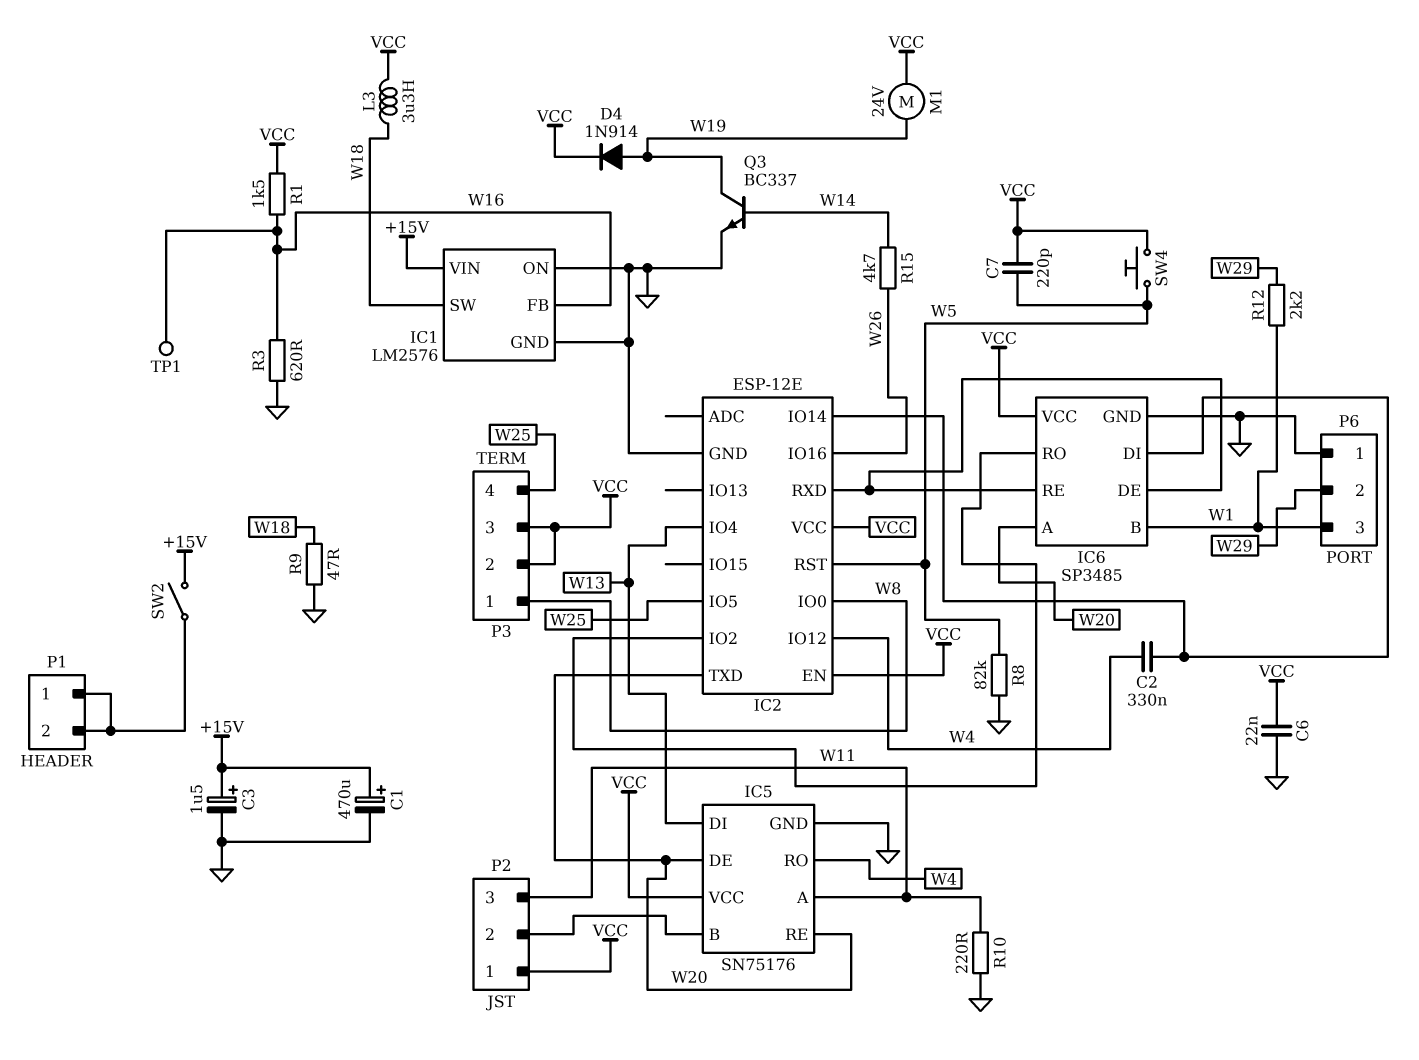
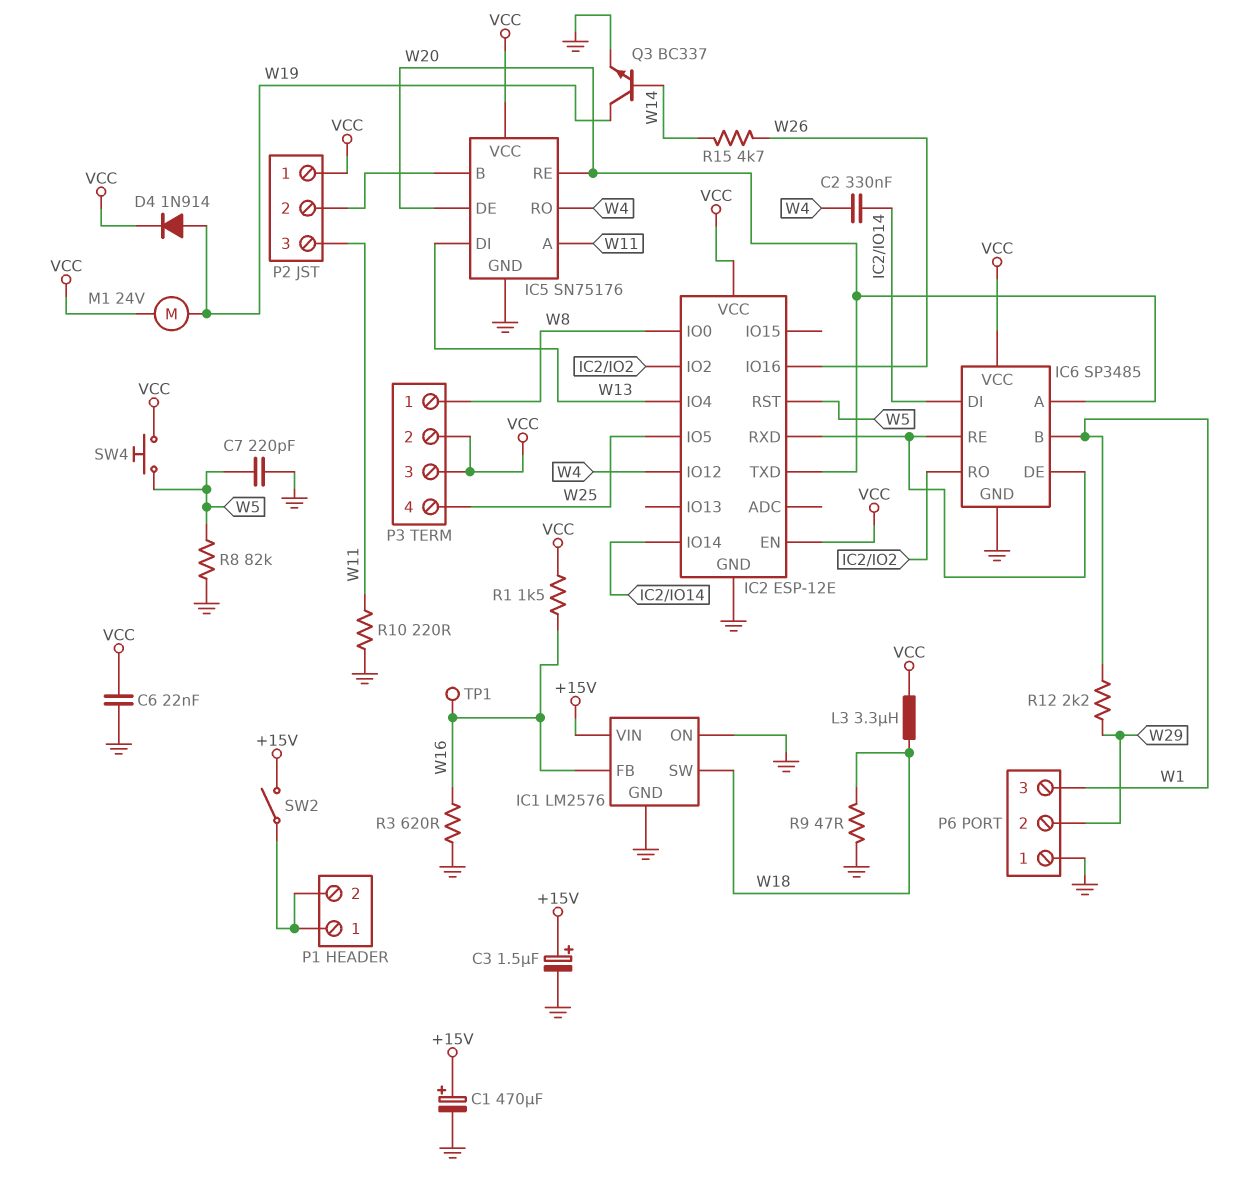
C7: 220pF (VCC, W5) -> 220pF (GND, W5)

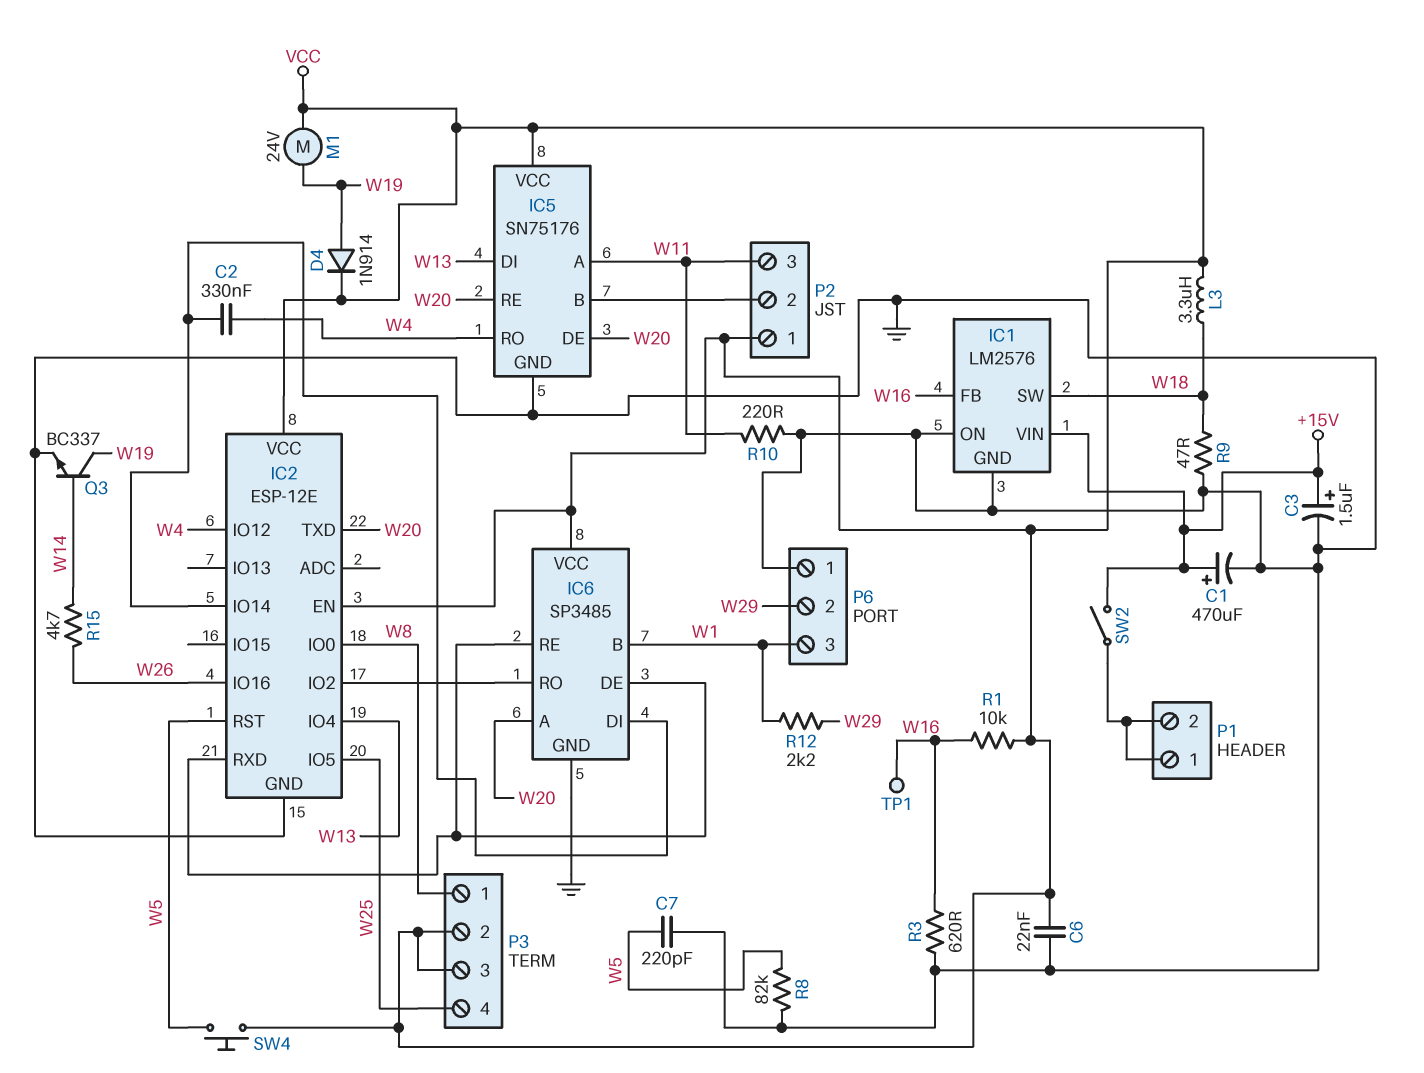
R1: 1.5k (VCC, W16) -> 10k (VCC, W16)

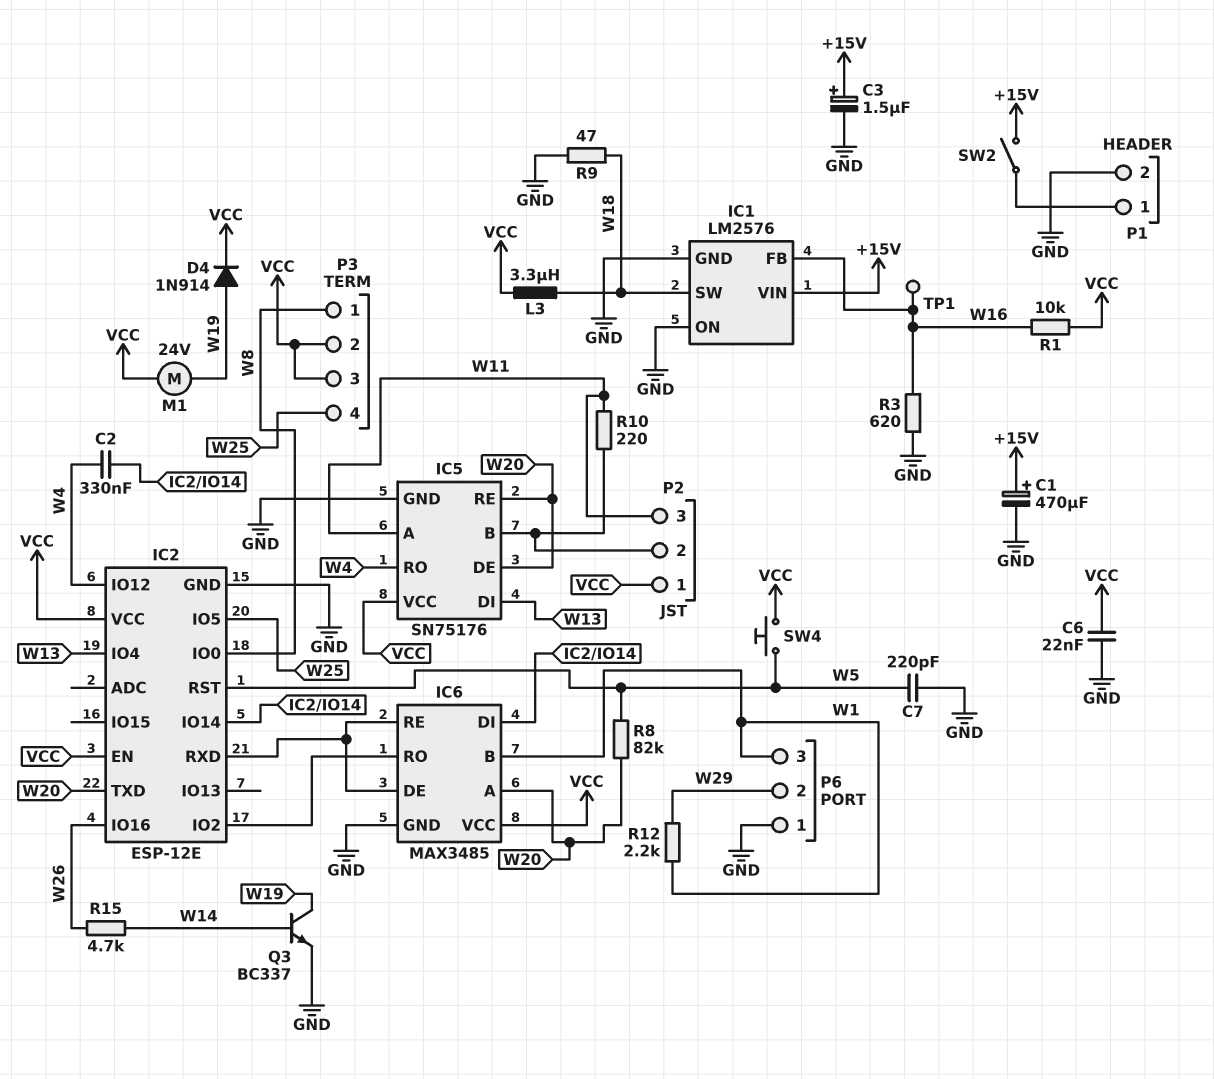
IC6: SP3485 -> MAX3485
P1 pin 2: P1/1 -> GND
R8: 82k (GND, W5) -> 82k (W5, W20)
R10: 220 (GND, W11) -> 220 (IC5/B, W11)

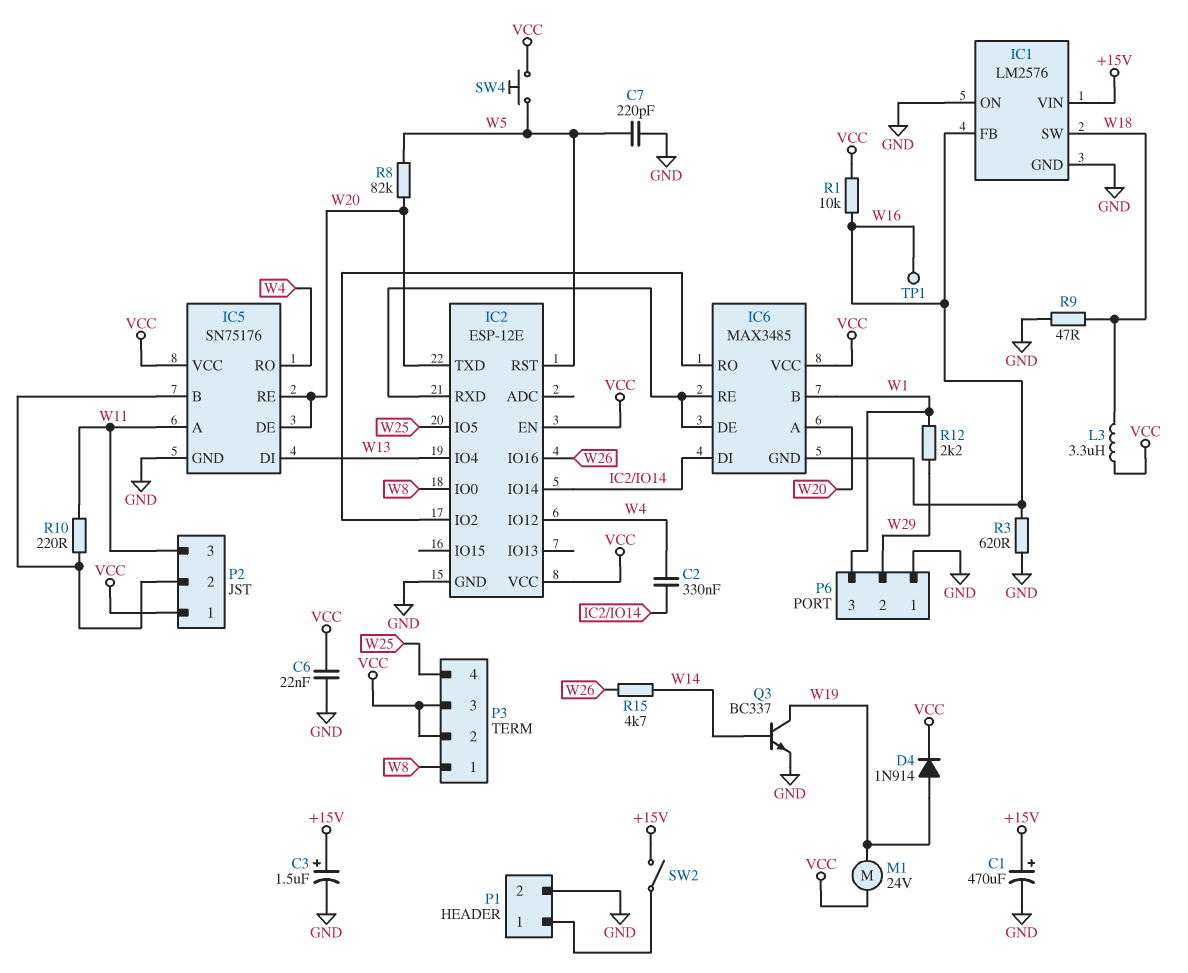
IC6 pin GND: GND -> W16

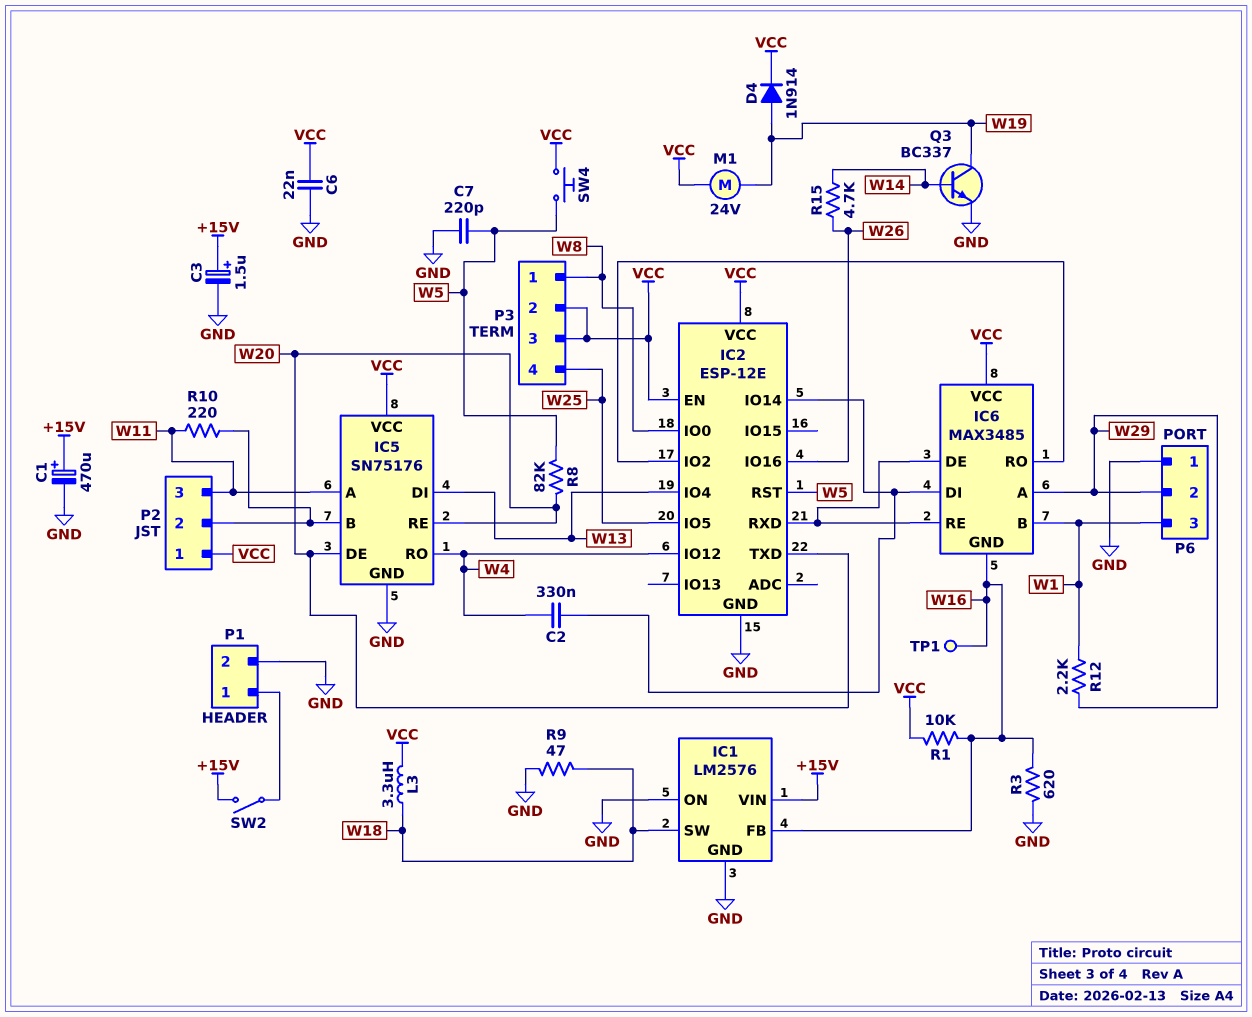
IC6 pin A: W20 -> W29

